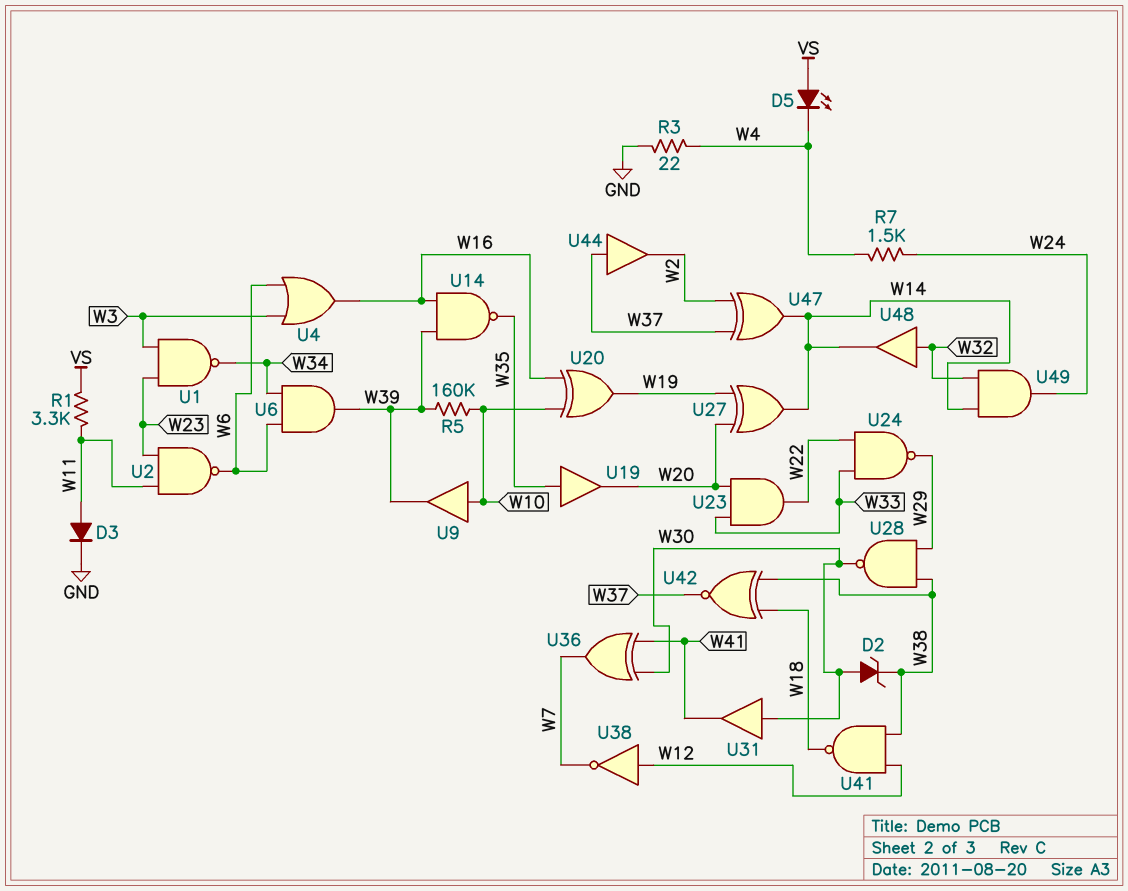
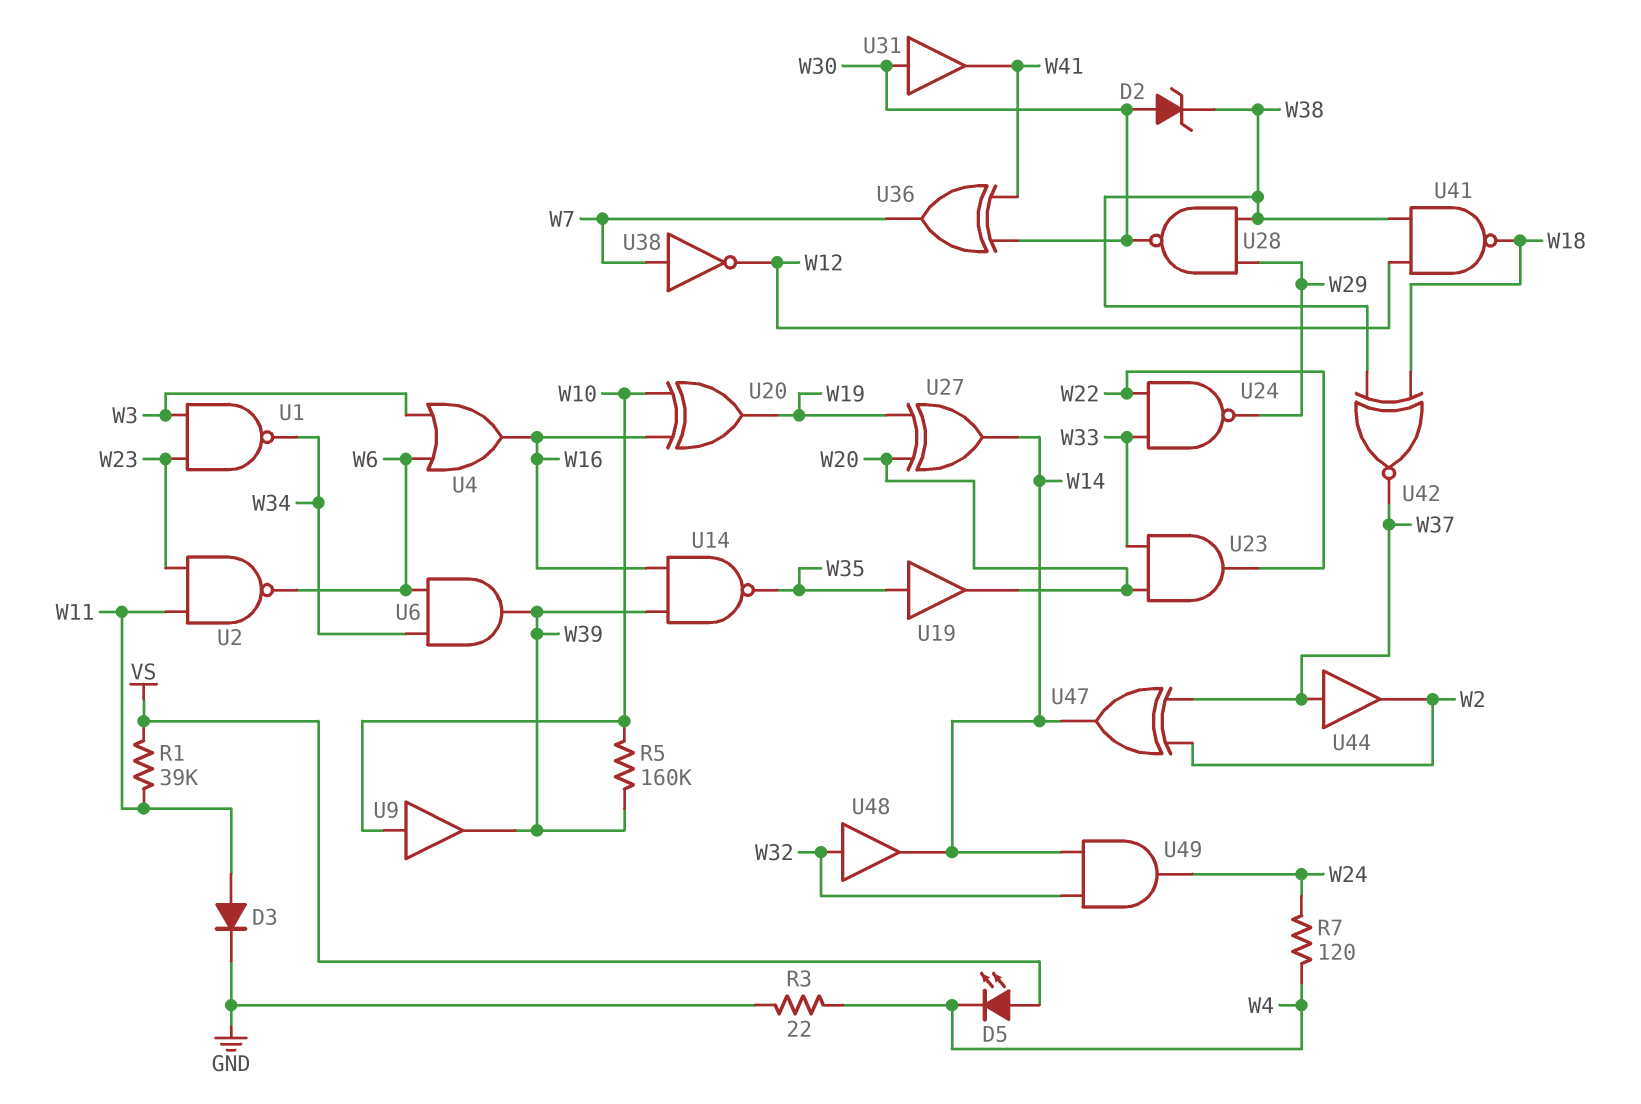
R1: 3.3k (VS, W11) -> 39k (VS, W11)
R7: 1.5k (W4, W24) -> 120 (W4, W24)
U38: NOT (in W12, out W7) -> NOT (in W7, out W12)

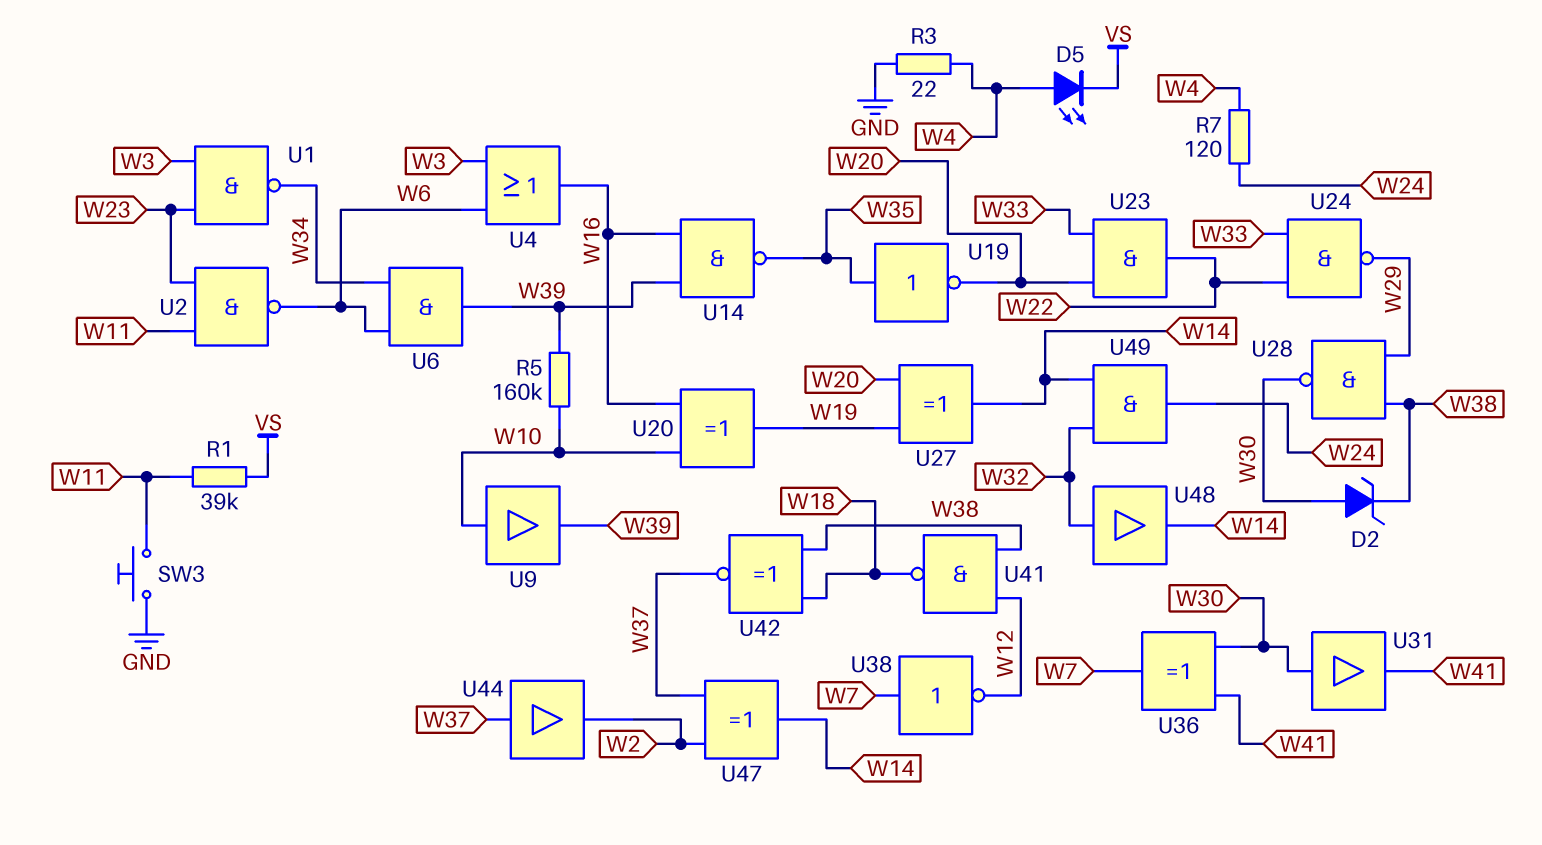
D3: diode (A W11, K GND) -> none
D5: LED (A VS, K W4) -> LED (A W4, K VS)
SW3: none -> button (GND, W11)
U19: buffer (in W35, out W20) -> NOT (in W35, out W20)

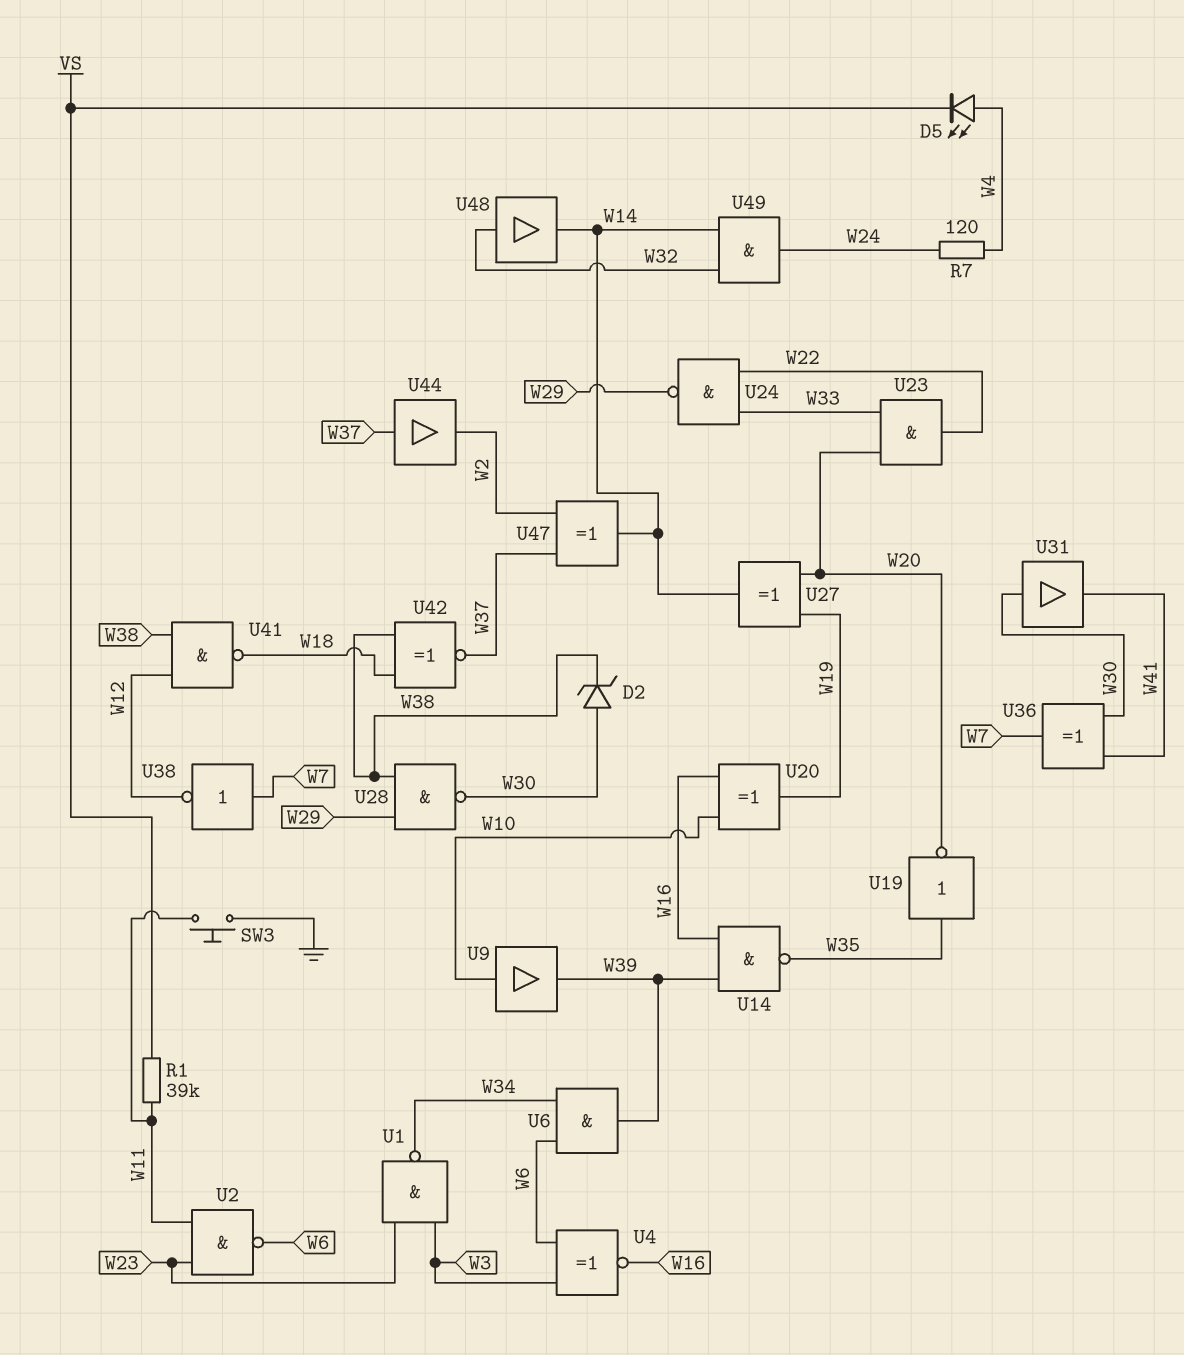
R3: 22 (GND, W4) -> none
R5: 160k (W10, W39) -> none
U4: OR (in W3, in W6, out W16) -> XNOR (in W3, in W6, out W16)

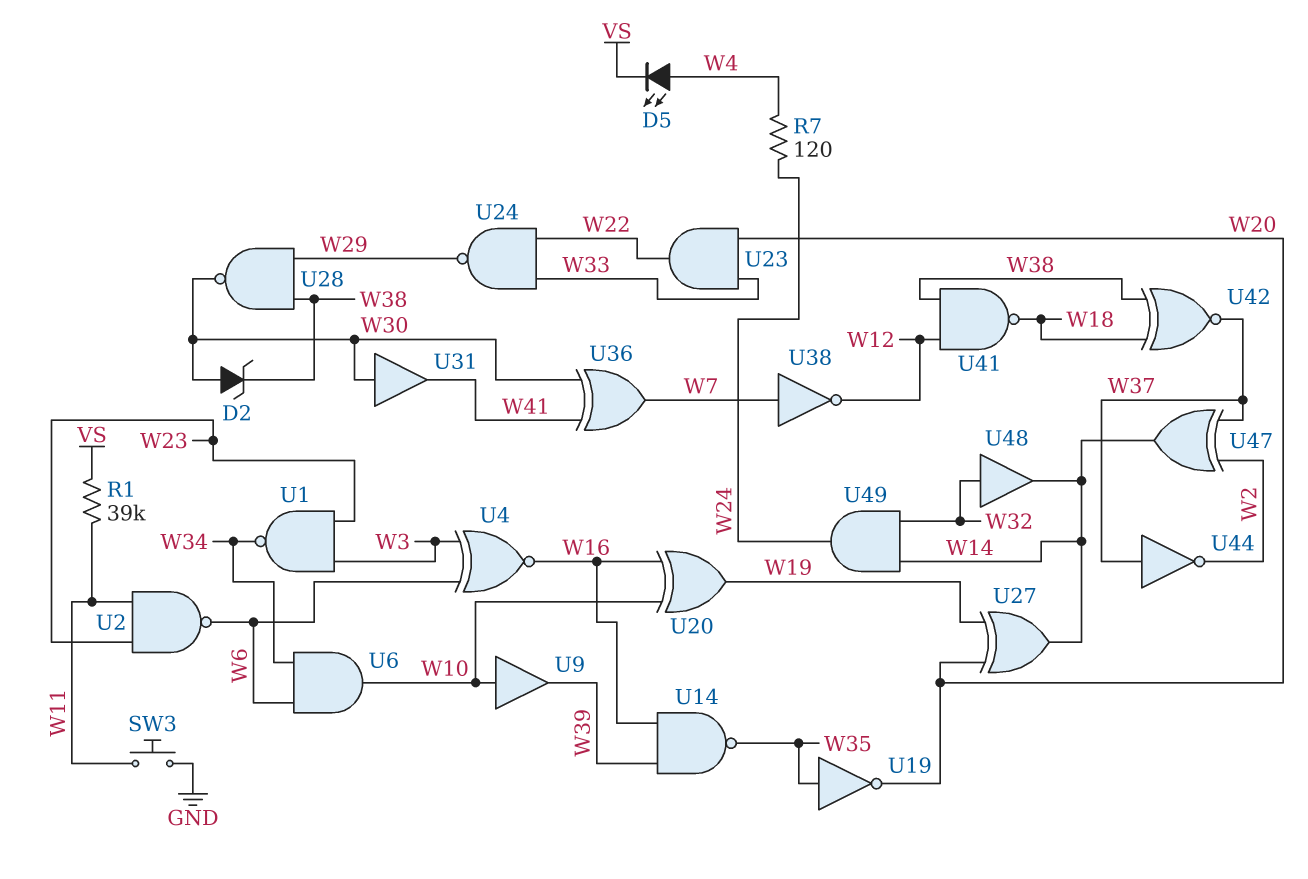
U6: AND (in W6, in W34, out W39) -> AND (in W6, in W34, out W10)
U44: buffer (in W37, out W2) -> NOT (in W37, out W2)

